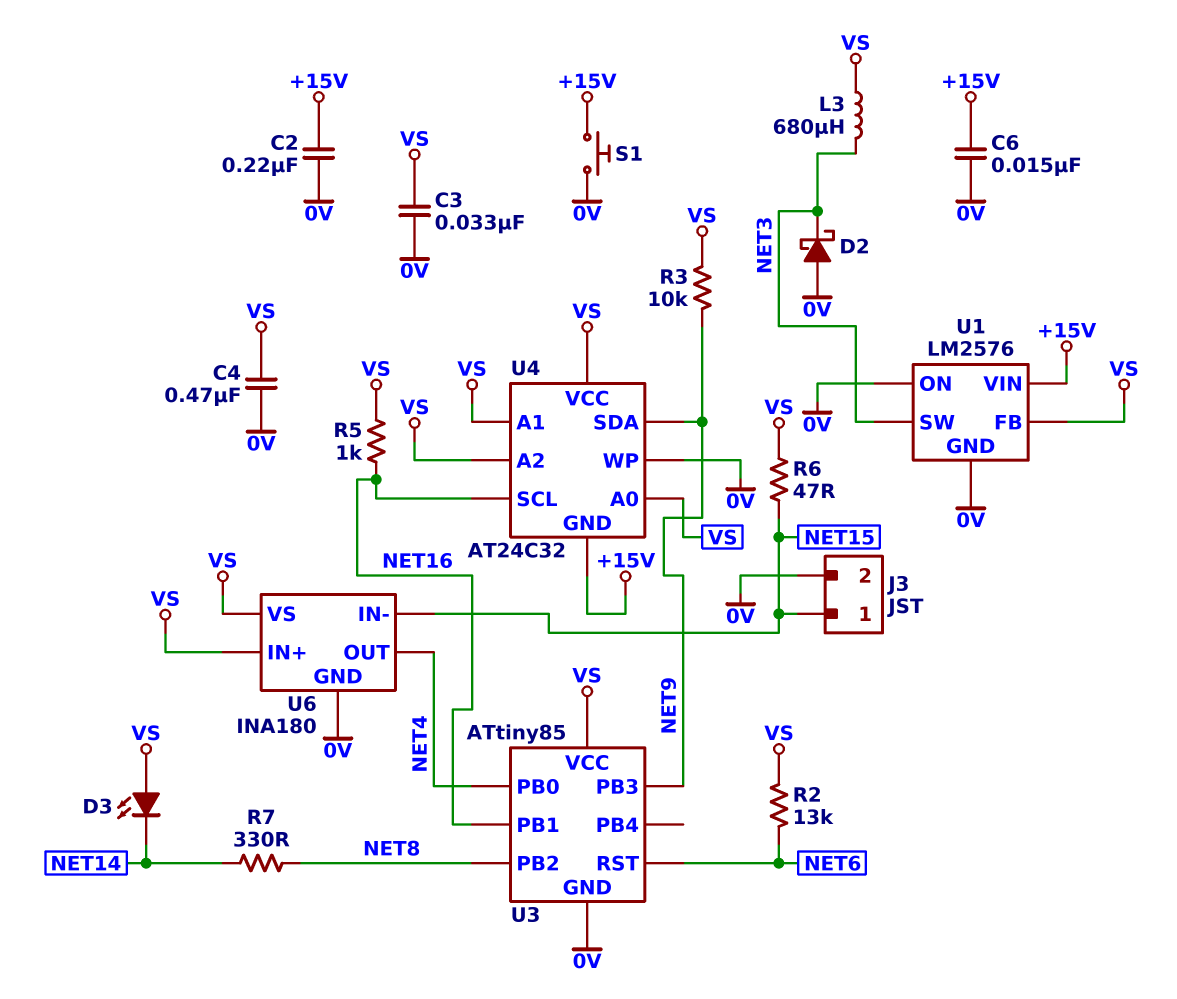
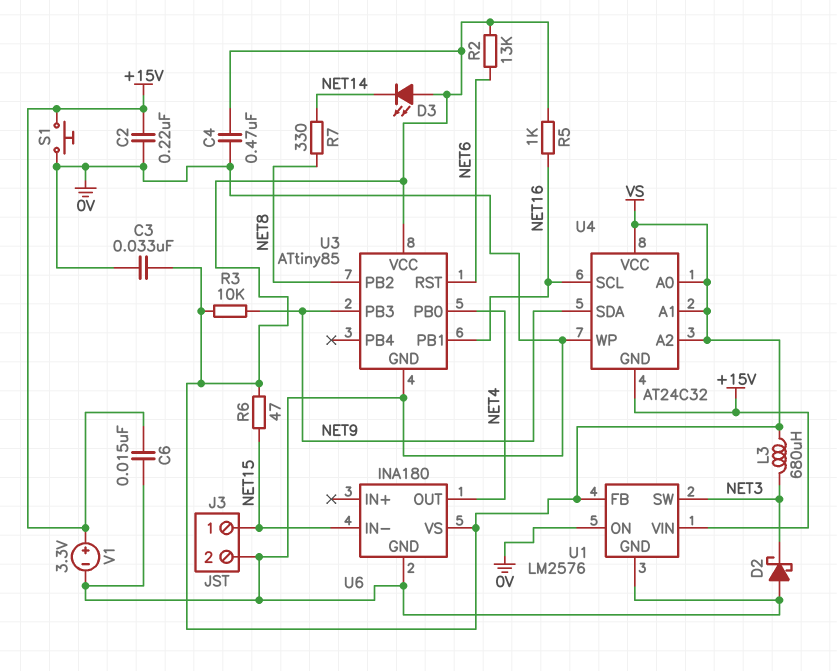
U6 pin IN+: VS -> none
V1: none -> 3.3V (plus +15V, minus 0V)

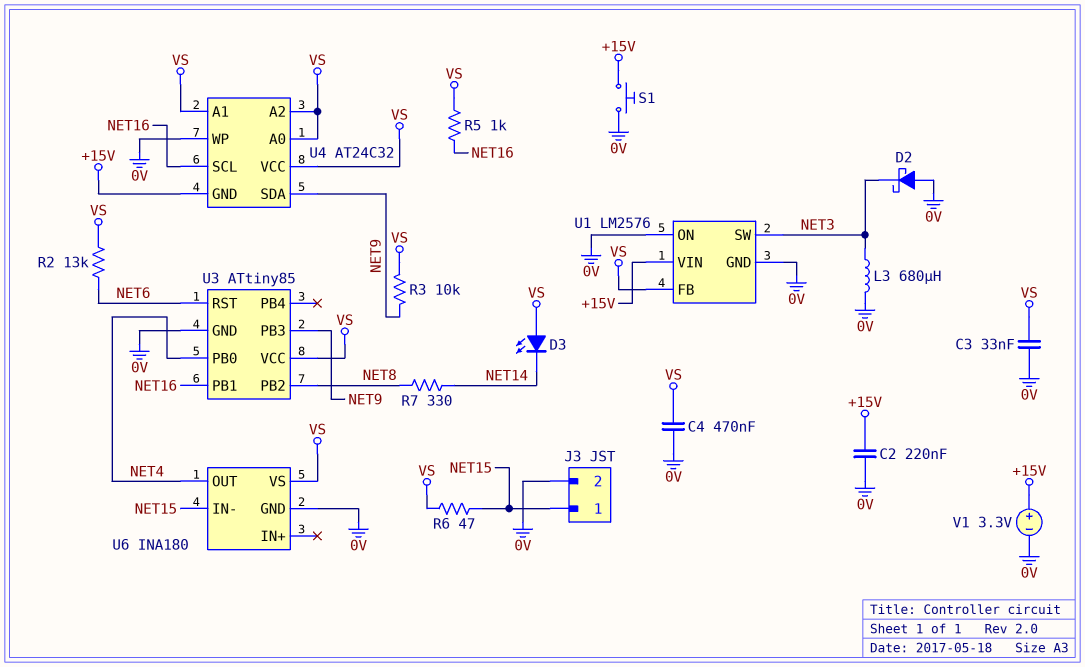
C6: 15nF (+15V, 0V) -> none
L3: 680uH (NET3, VS) -> 680uH (0V, NET3)

